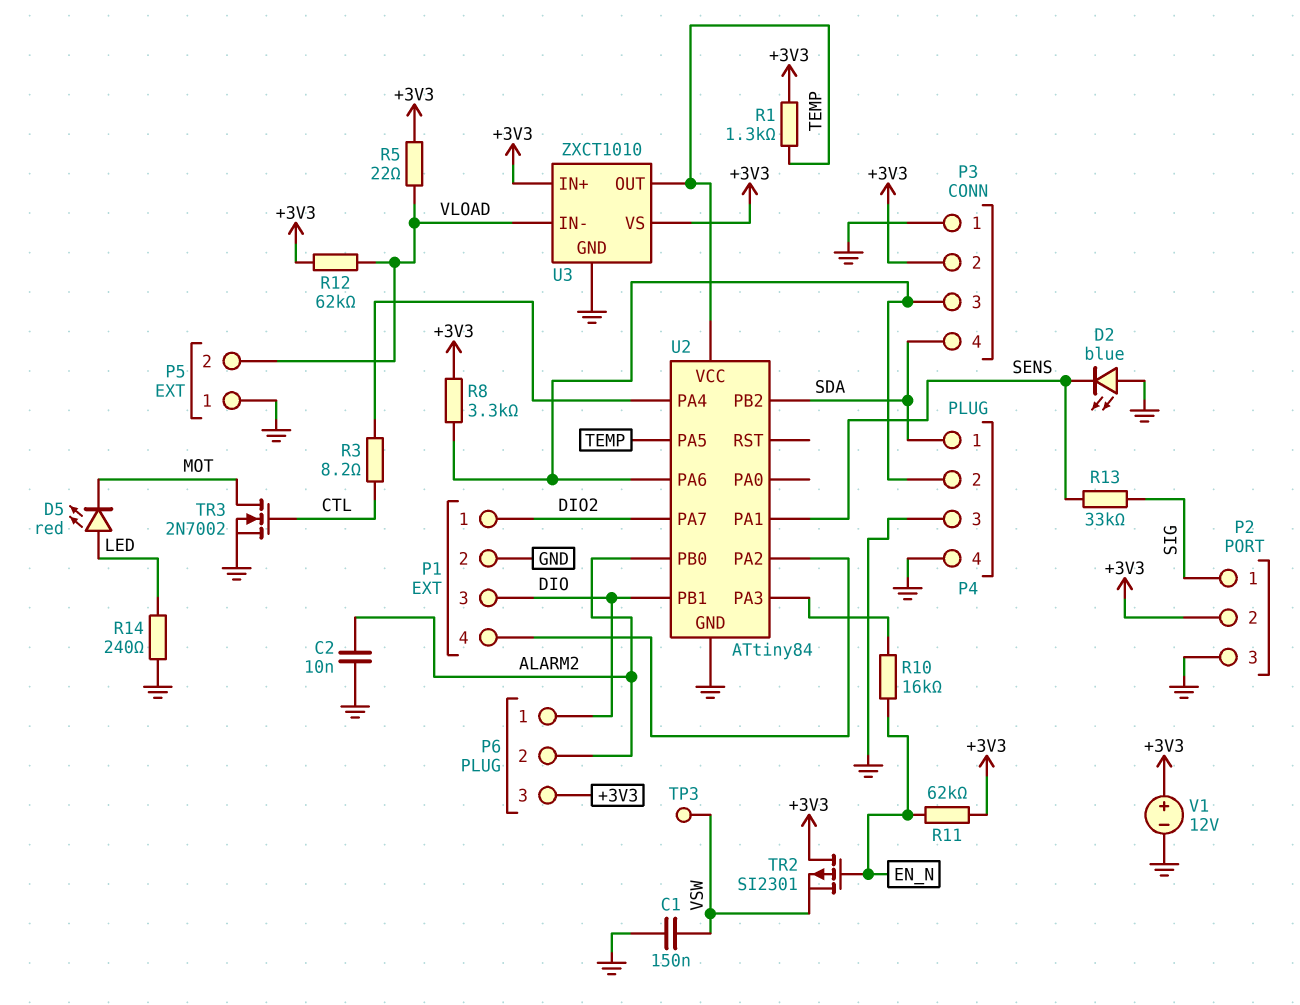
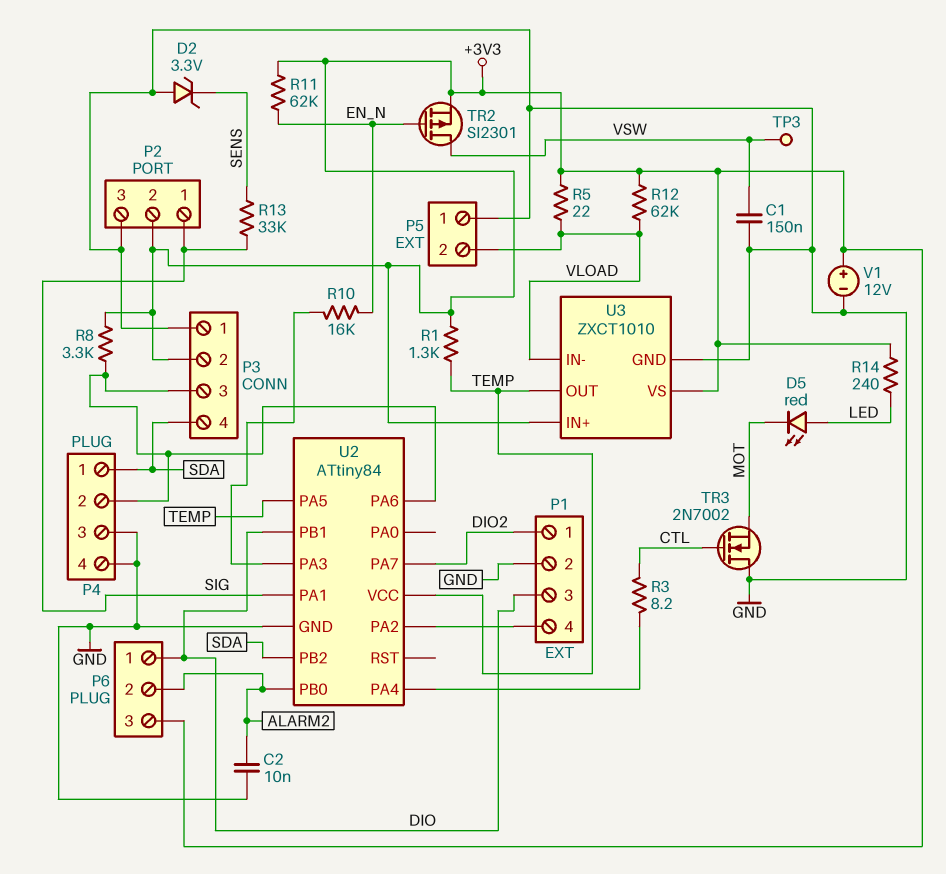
D2: LED blue (A GND, K SENS) -> zener 3.3V (A GND, K SENS)
R14: 240 (GND, LED) -> 240 (+3V3, LED)
TR2: PMOS SI2301 (G EN_N, D +3V3, S VSW) -> PMOS SI2301 (G EN_N, D VSW, S +3V3)
TR3: NMOS 2N7002 (G CTL, D MOT, S GND) -> NMOS 2N7002 (G CTL, D GND, S MOT)
U2 pin PA1: SENS -> SIG

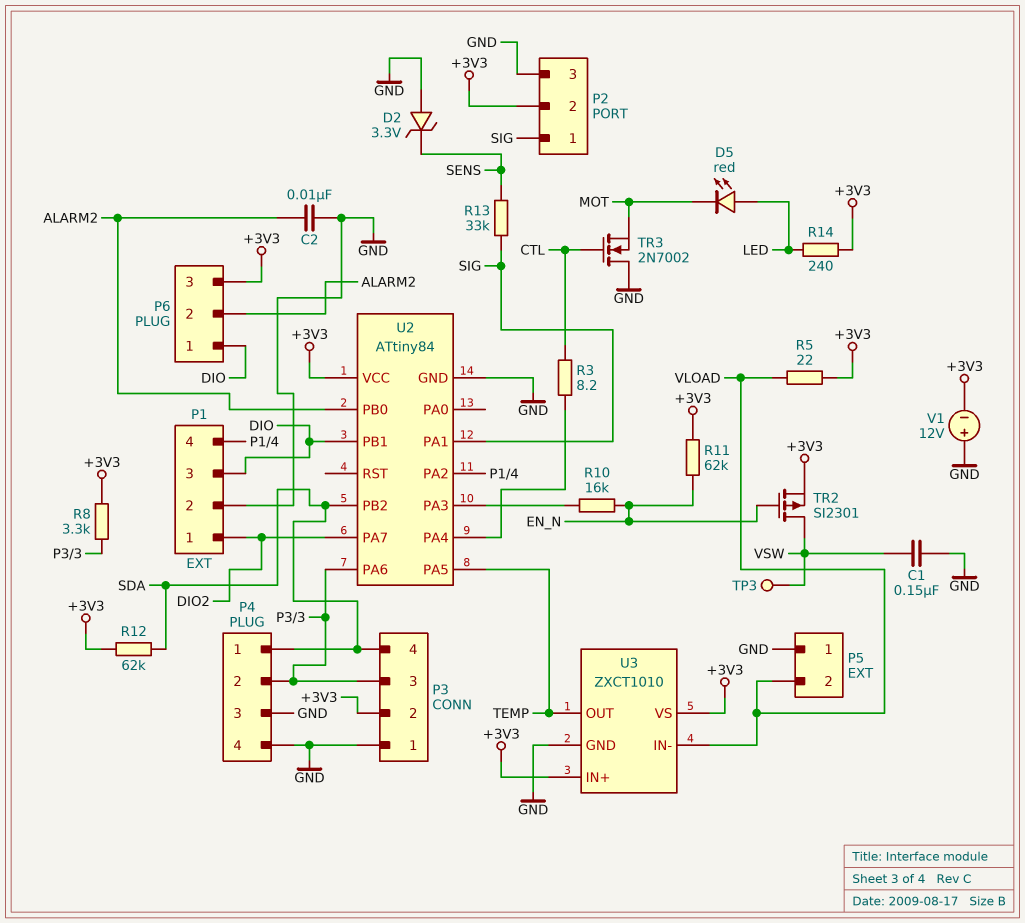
R1: 1.3k (+3V3, TEMP) -> none
R12: 62k (+3V3, VLOAD) -> 62k (+3V3, SDA)
U2 pin VCC: TEMP -> +3V3
V1: 12V (plus +3V3, minus GND) -> 12V (plus GND, minus +3V3)

